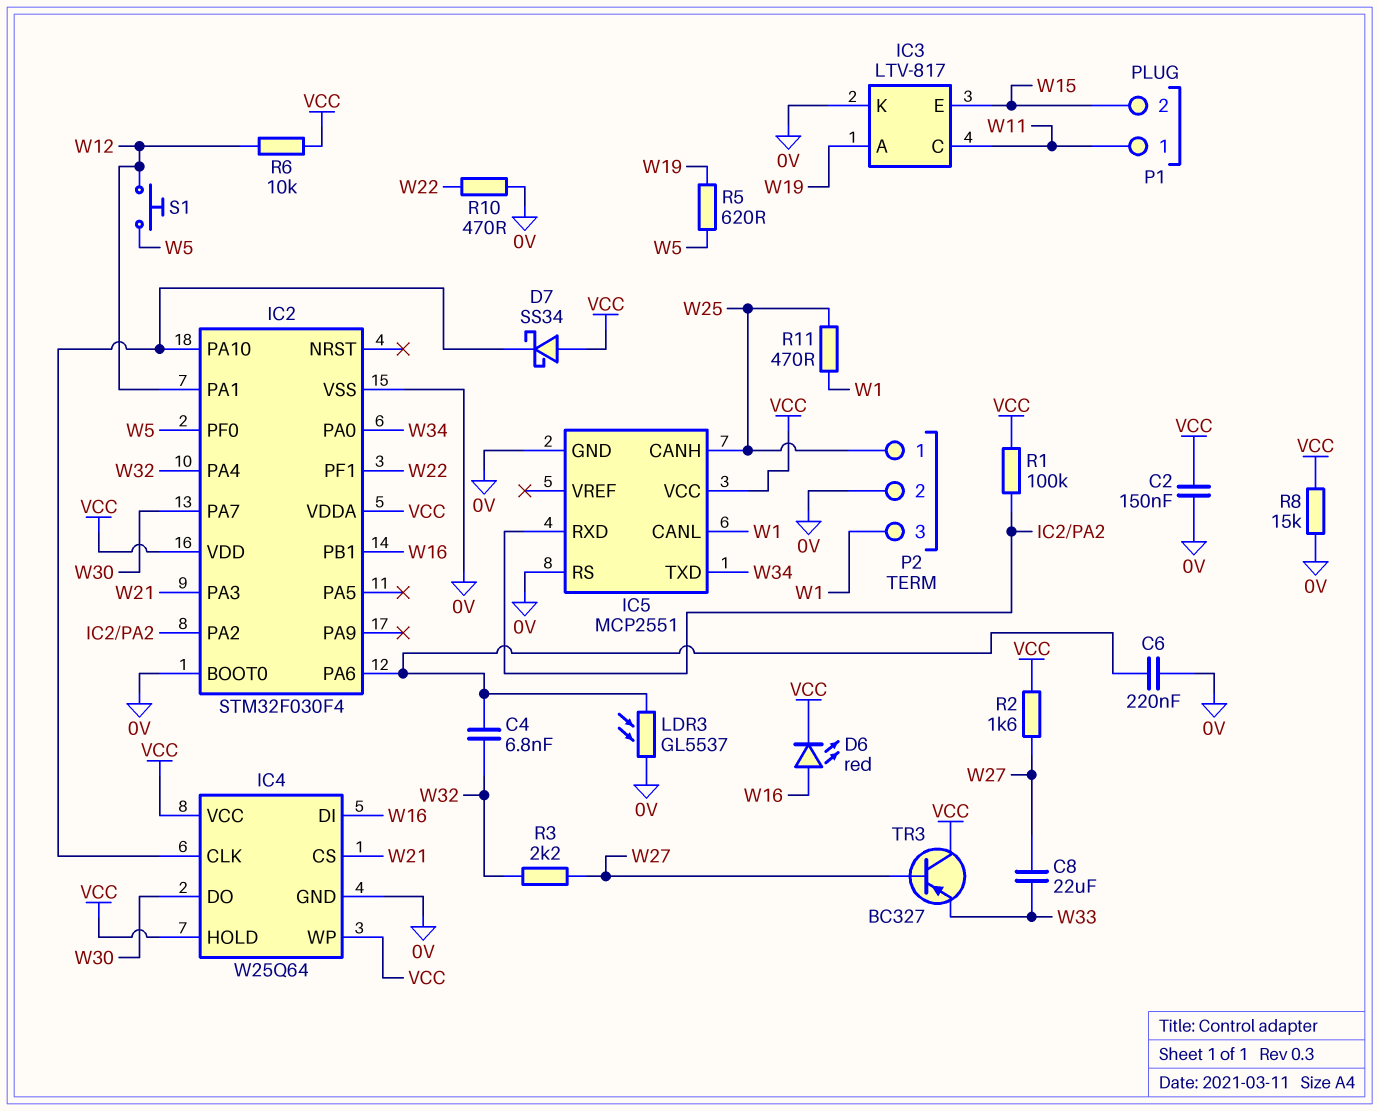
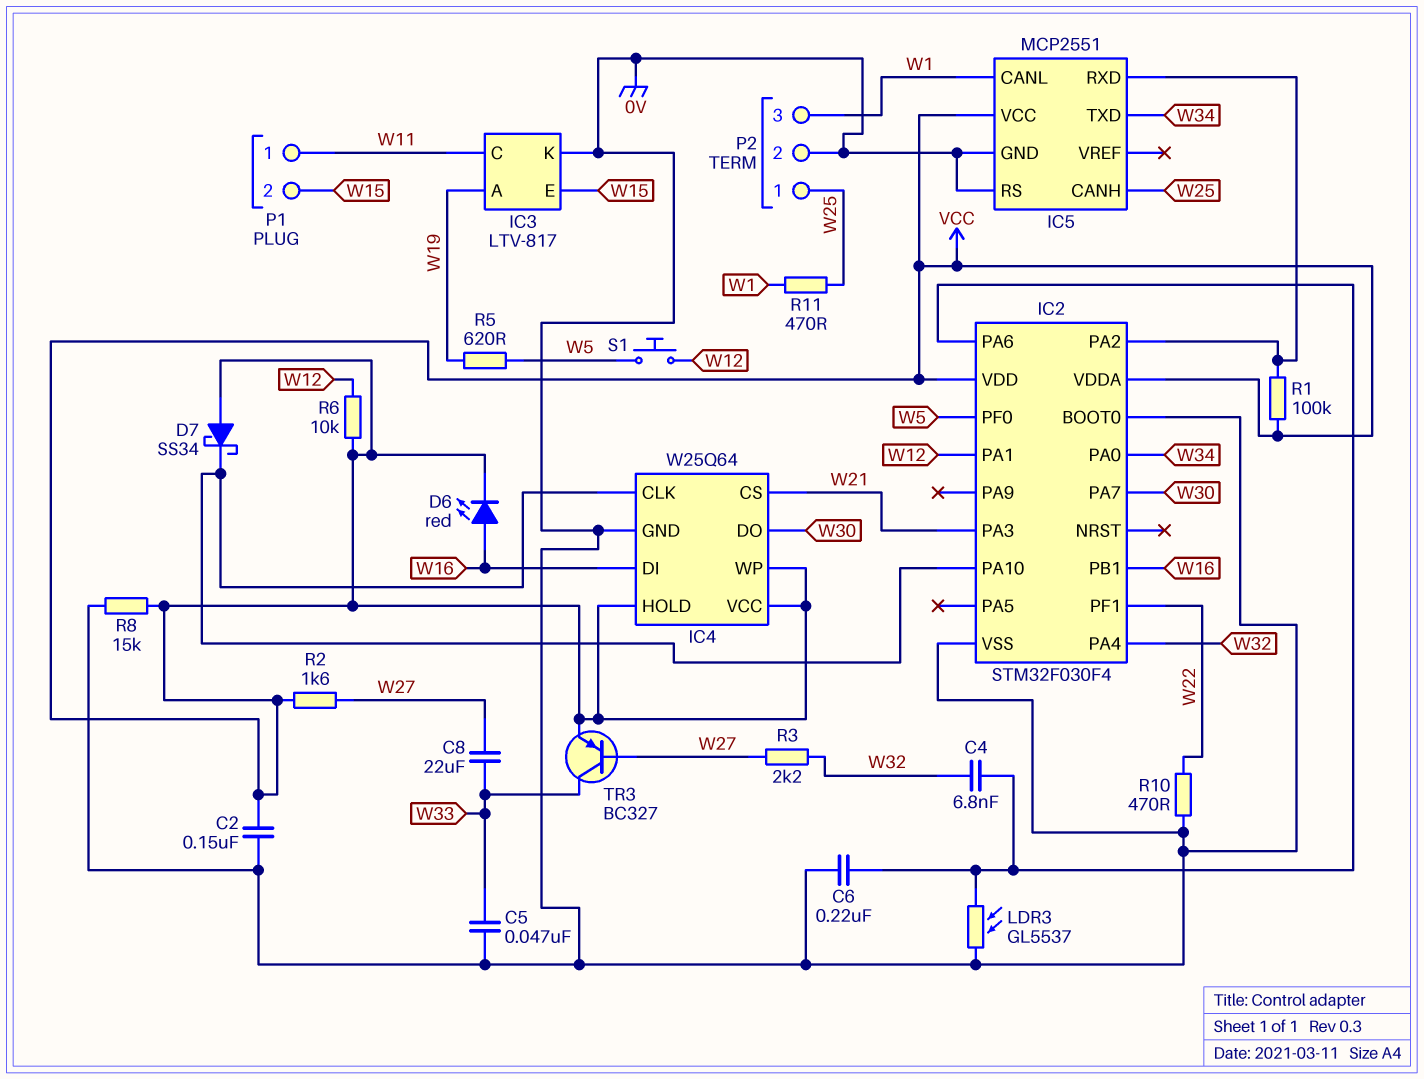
C5: none -> 47nF (0V, W33)
TR3: PNP BC327 (B W27, C VCC, E W33) -> PNP BC327 (B W27, C W33, E VCC)

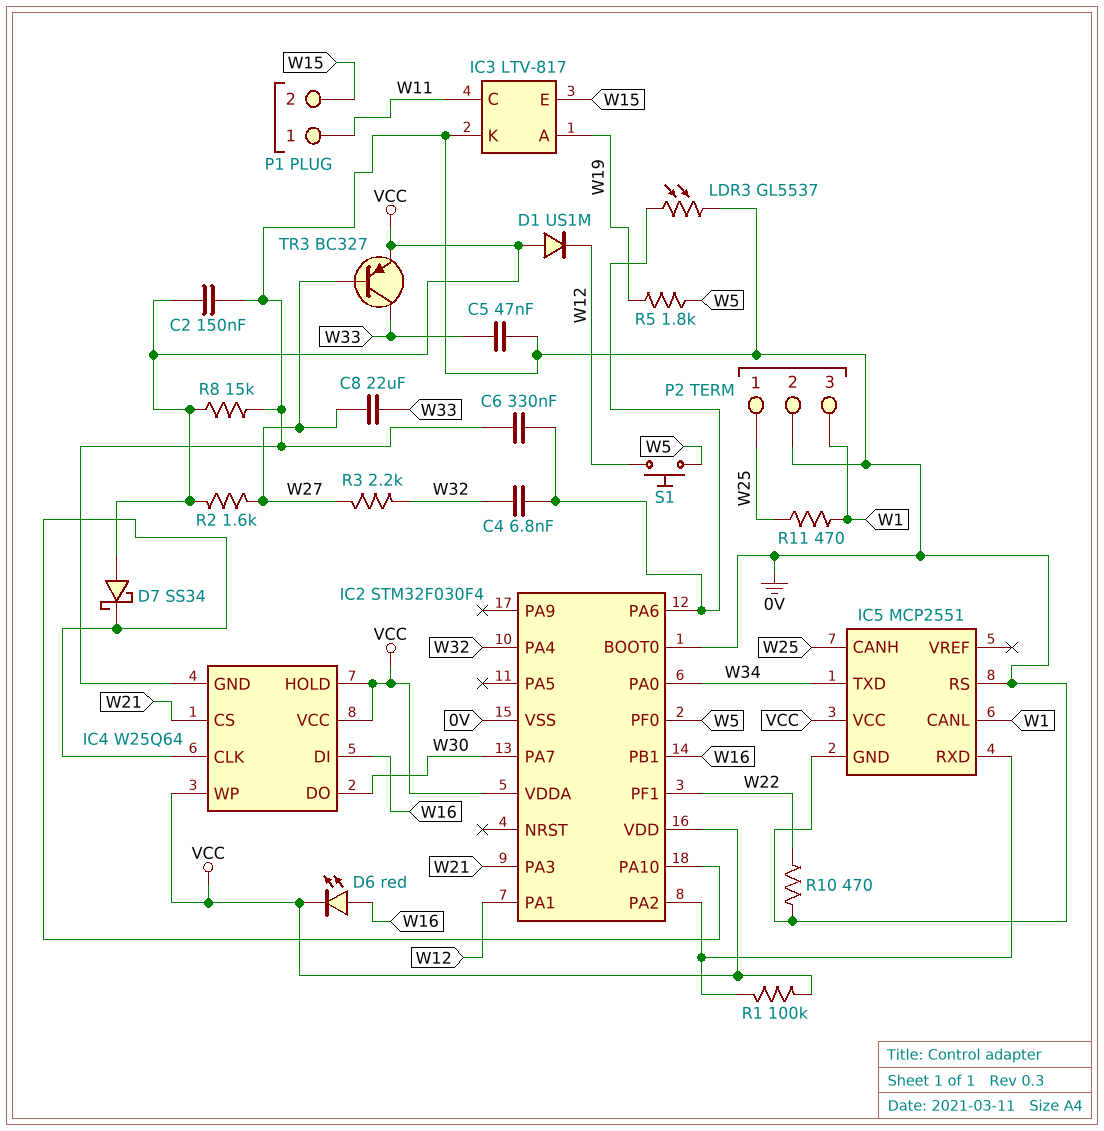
C6: 220nF (0V, IC2/PA6) -> 330nF (0V, IC2/PA6)
D1: none -> diode US1M (A VCC, K W12)
R5: 620 (W5, W19) -> 1.8k (W5, W19)
R6: 10k (VCC, W12) -> none

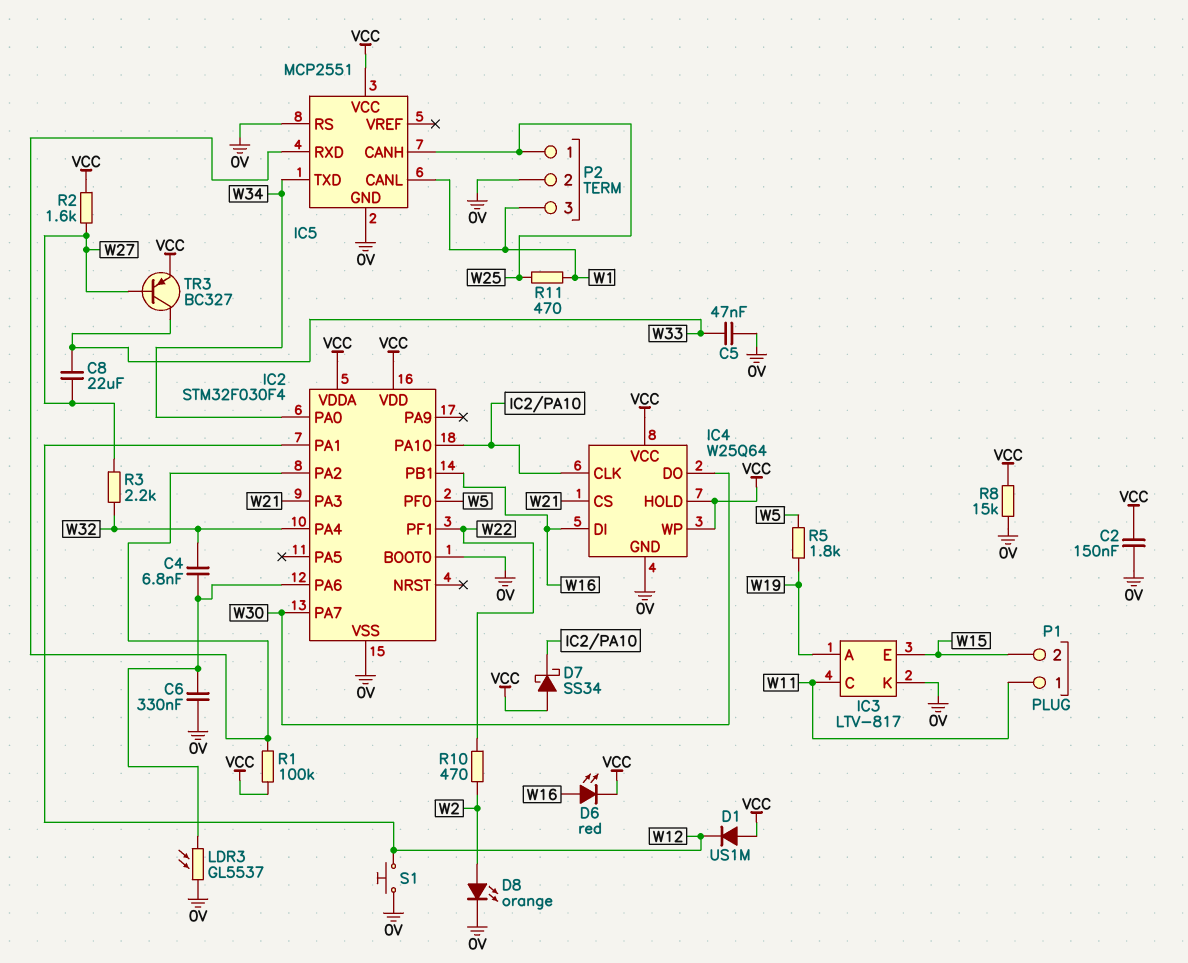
D8: none -> LED orange (A W2, K 0V)
R10: 470 (0V, W22) -> 470 (W2, W22)
S1: button (W5, W12) -> button (0V, W12)

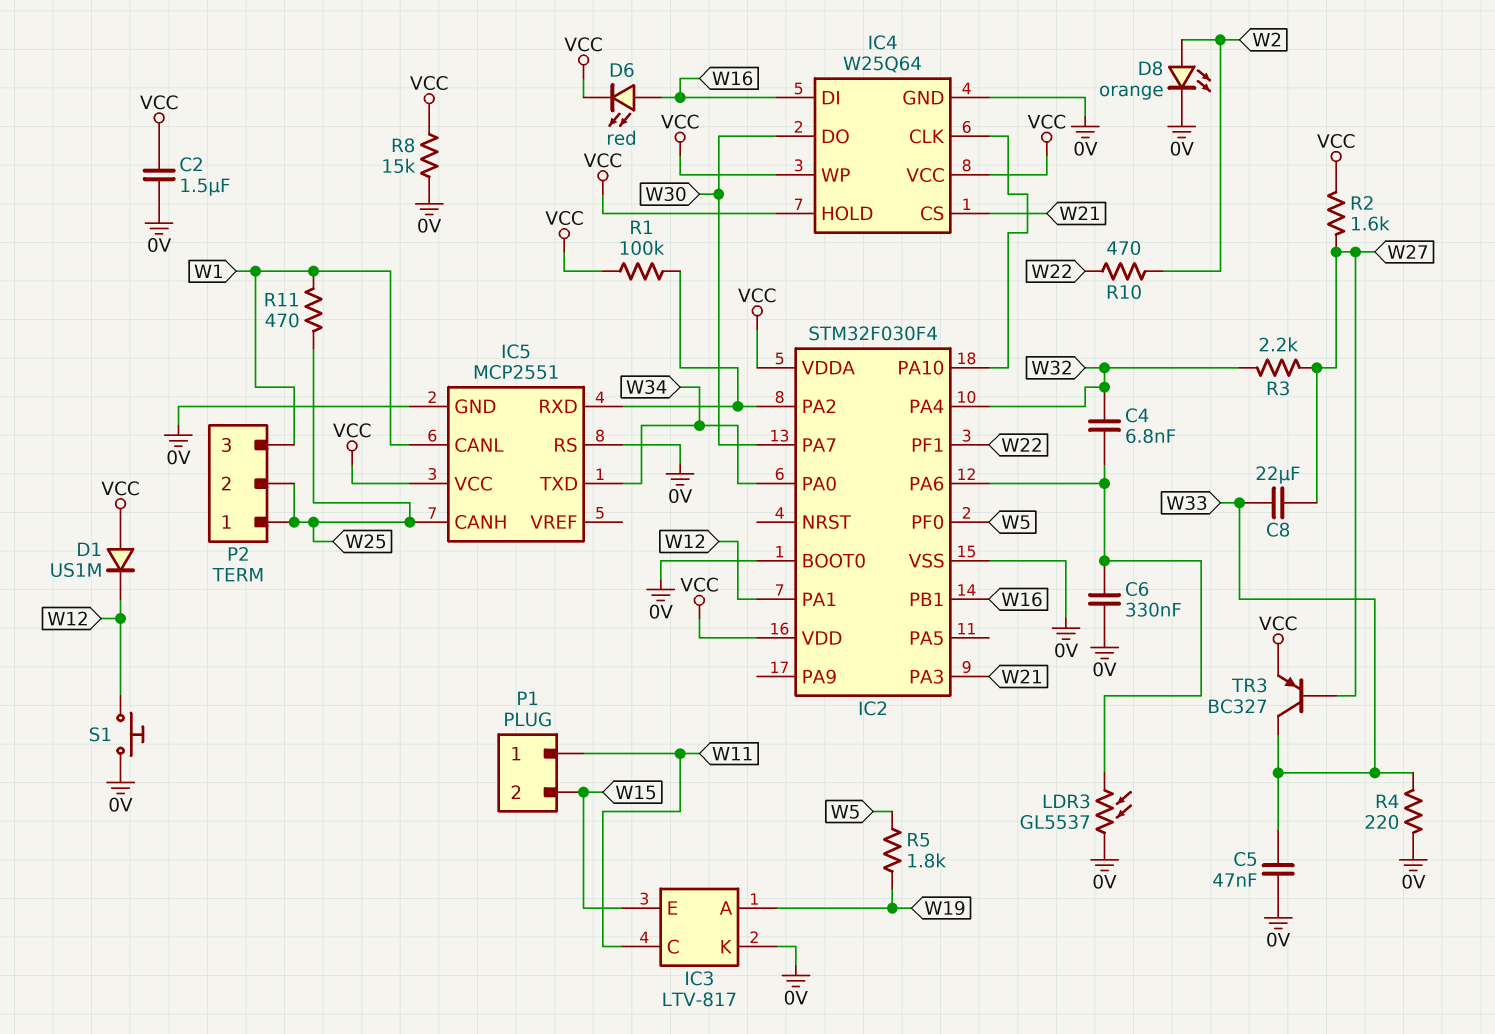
C2: 150nF (0V, VCC) -> 1.5uF (0V, VCC)
D7: schottky SS34 (A VCC, K IC2/PA10) -> none
P2 pin 2: 0V -> W25
R4: none -> 220 (0V, W33)

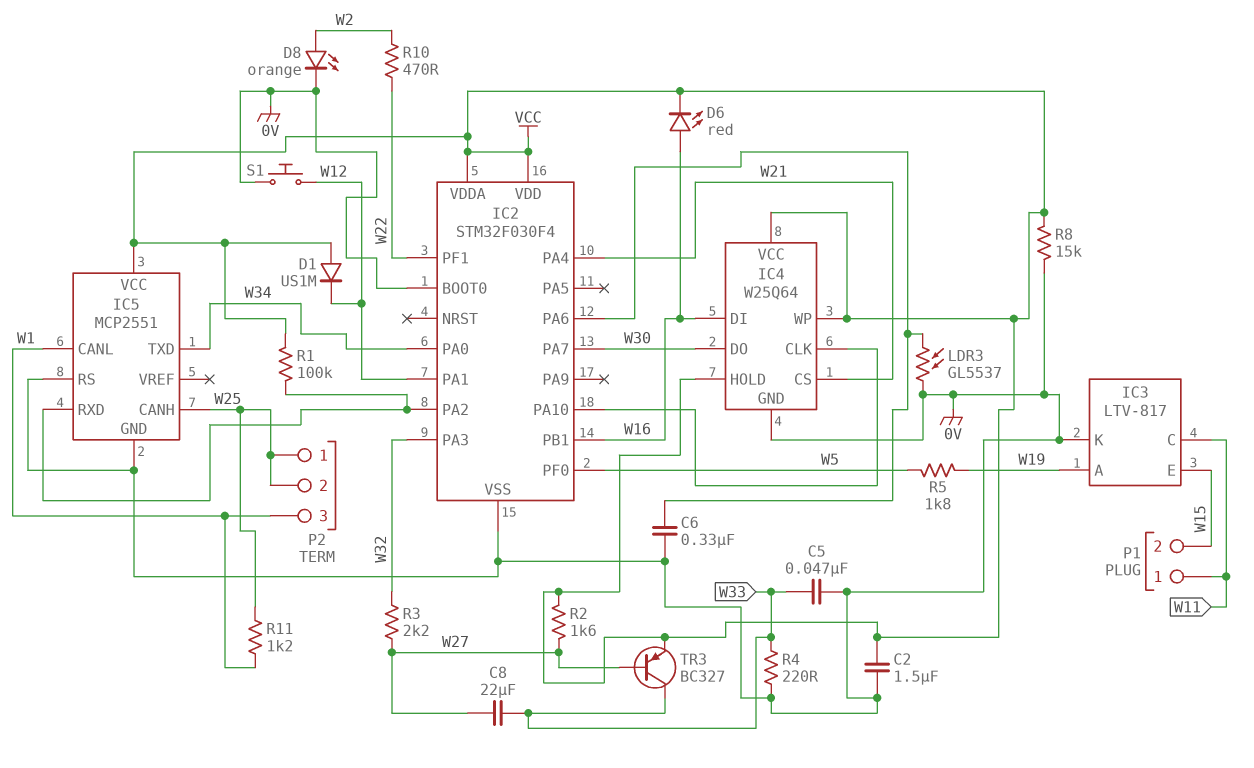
C4: 6.8nF (IC2/PA6, W32) -> none
IC2 pin PA3: W21 -> W32
IC2 pin PA4: W32 -> W21
R11: 470 (W1, W25) -> 1.2k (W1, W25)

